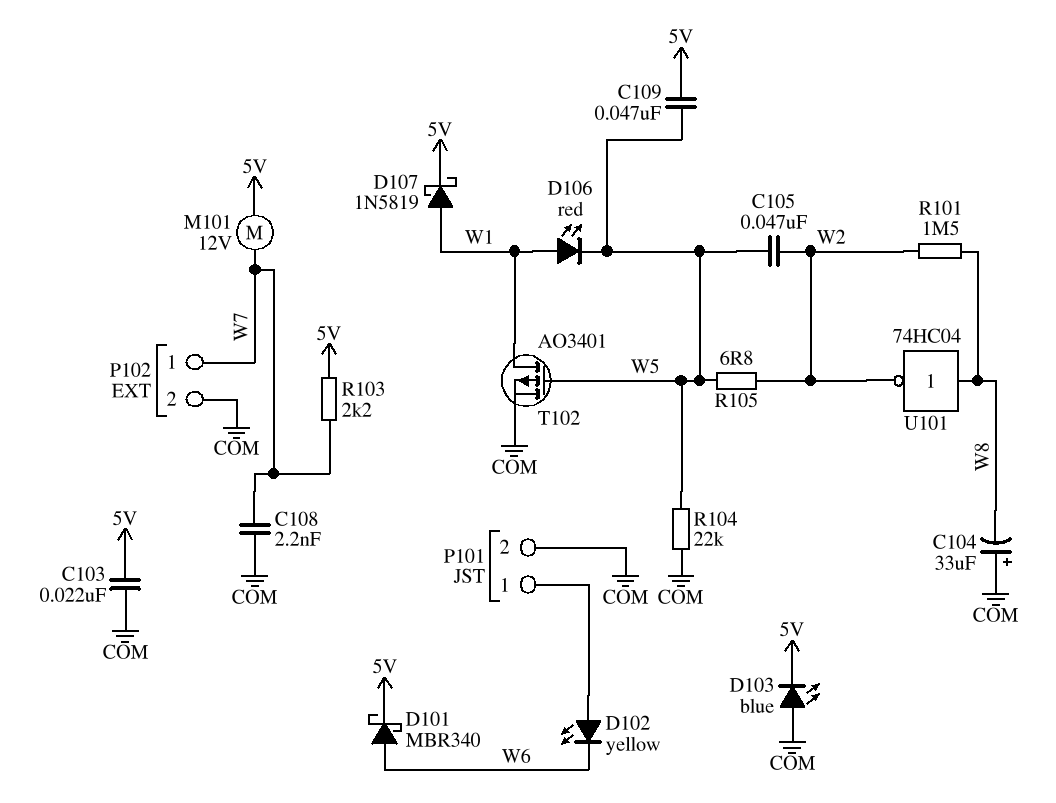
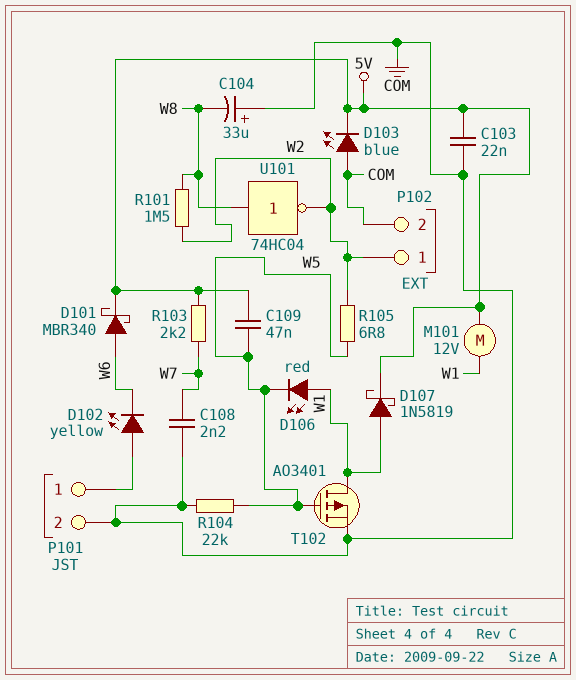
C105: 47nF (W2, W5) -> none
M101: motor 12V (5V, W7) -> motor 12V (5V, W1)
P102 pin 1: W7 -> W2

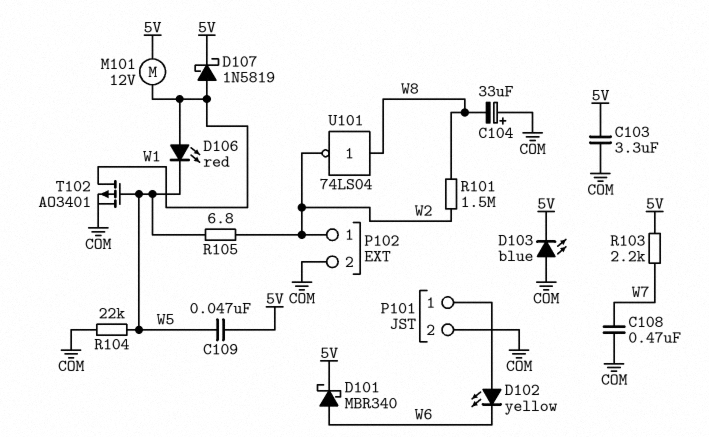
C103: 22nF (5V, COM) -> 3.3uF (5V, COM)
C108: 2.2nF (COM, W7) -> 470nF (COM, W7)
U101: NOT 74HC04 (in W8, out W2) -> NOT 74LS04 (in W8, out W2)

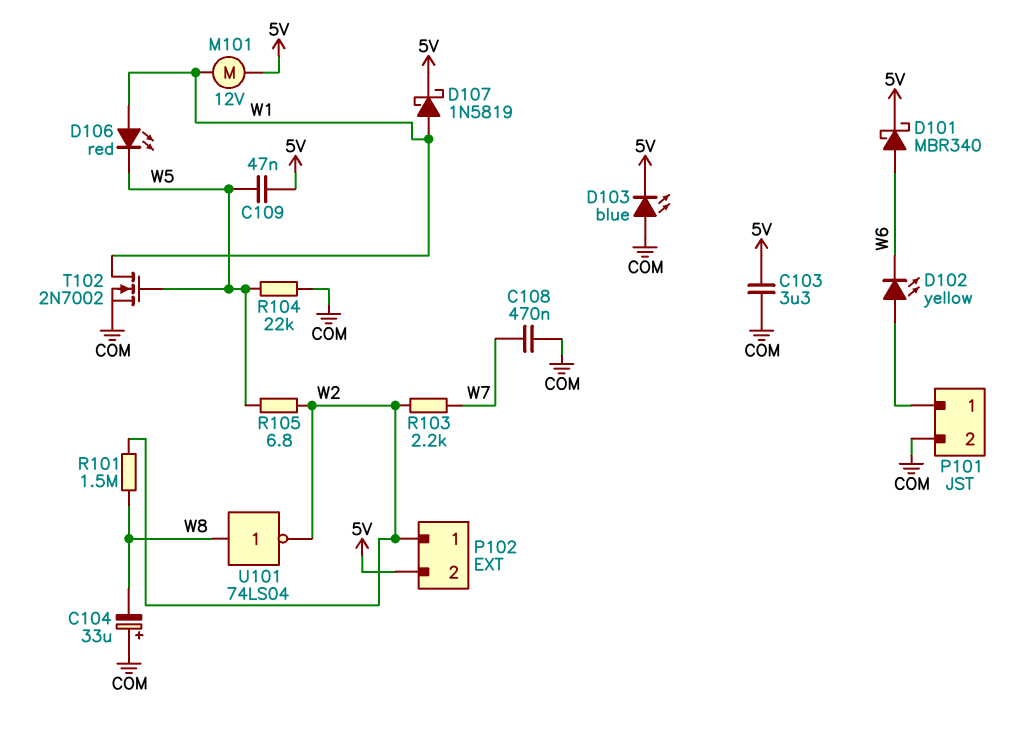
P102 pin 2: COM -> 5V
R103: 2.2k (5V, W7) -> 2.2k (W2, W7)
T102: PMOS AO3401 (G W5, D W1, S COM) -> NMOS 2N7002 (G W5, D W1, S COM)

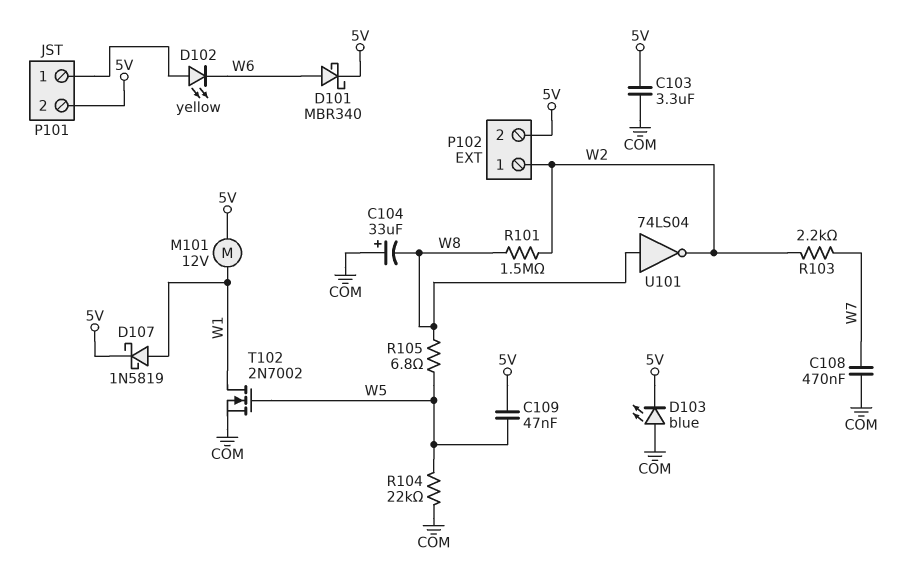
D106: LED red (A W1, K W5) -> none
P101 pin 2: COM -> 5V
R105: 6.8 (W2, W5) -> 6.8 (W5, W8)

